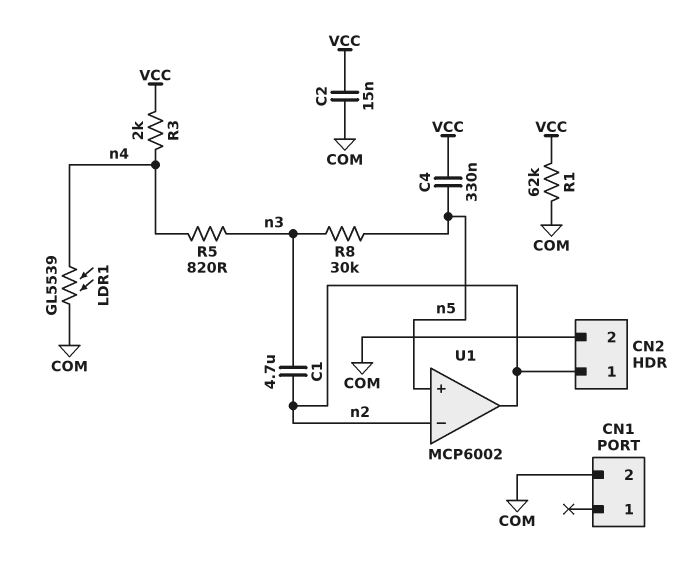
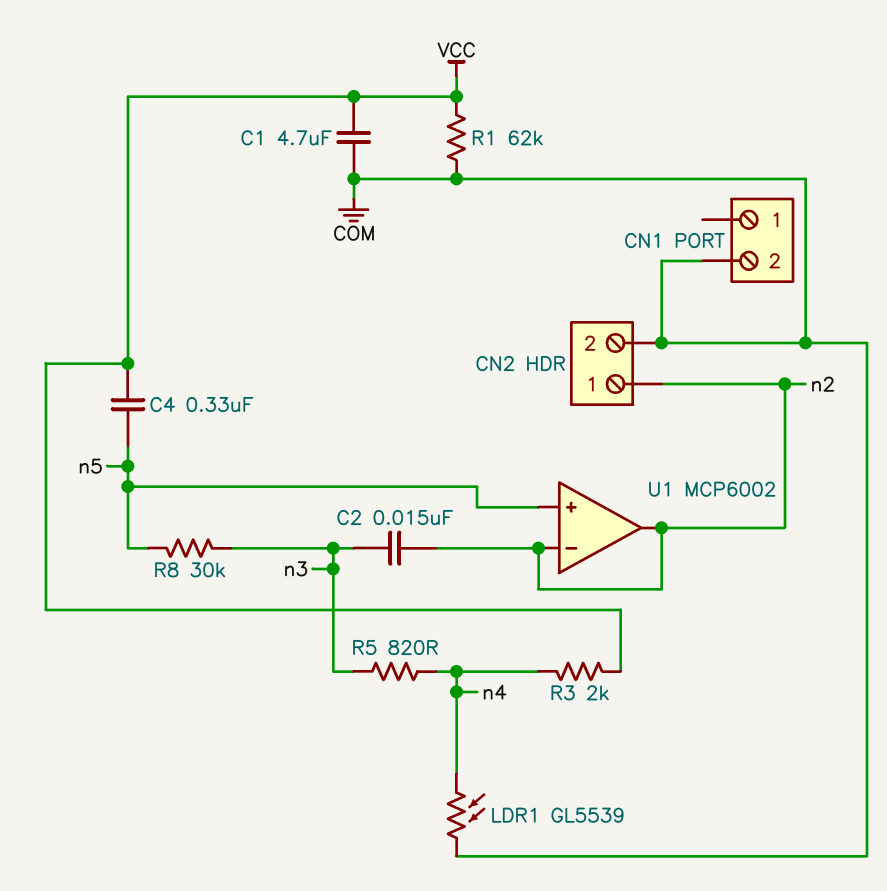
C1: 4.7uF (n2, n3) -> 4.7uF (COM, VCC)
C2: 15nF (COM, VCC) -> 15nF (n2, n3)

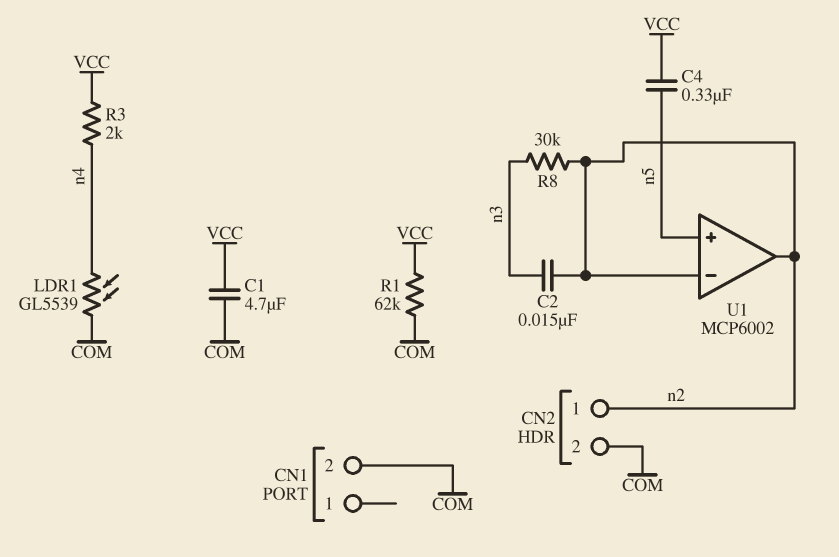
R5: 820 (n3, n4) -> none
R8: 30k (n3, n5) -> 30k (n2, n3)

